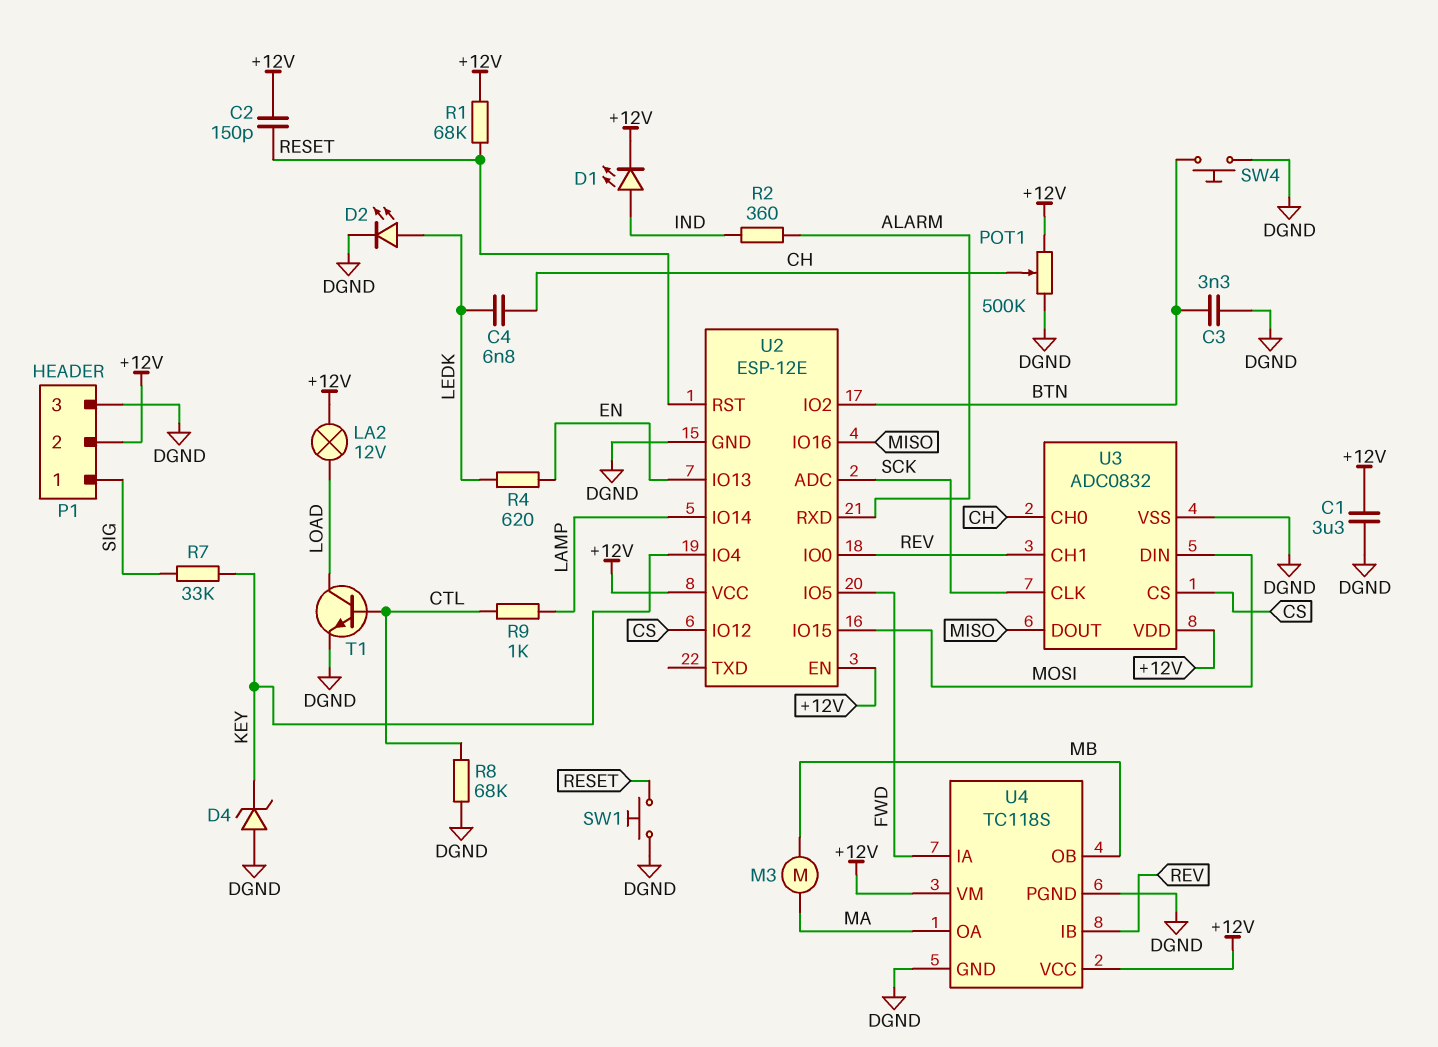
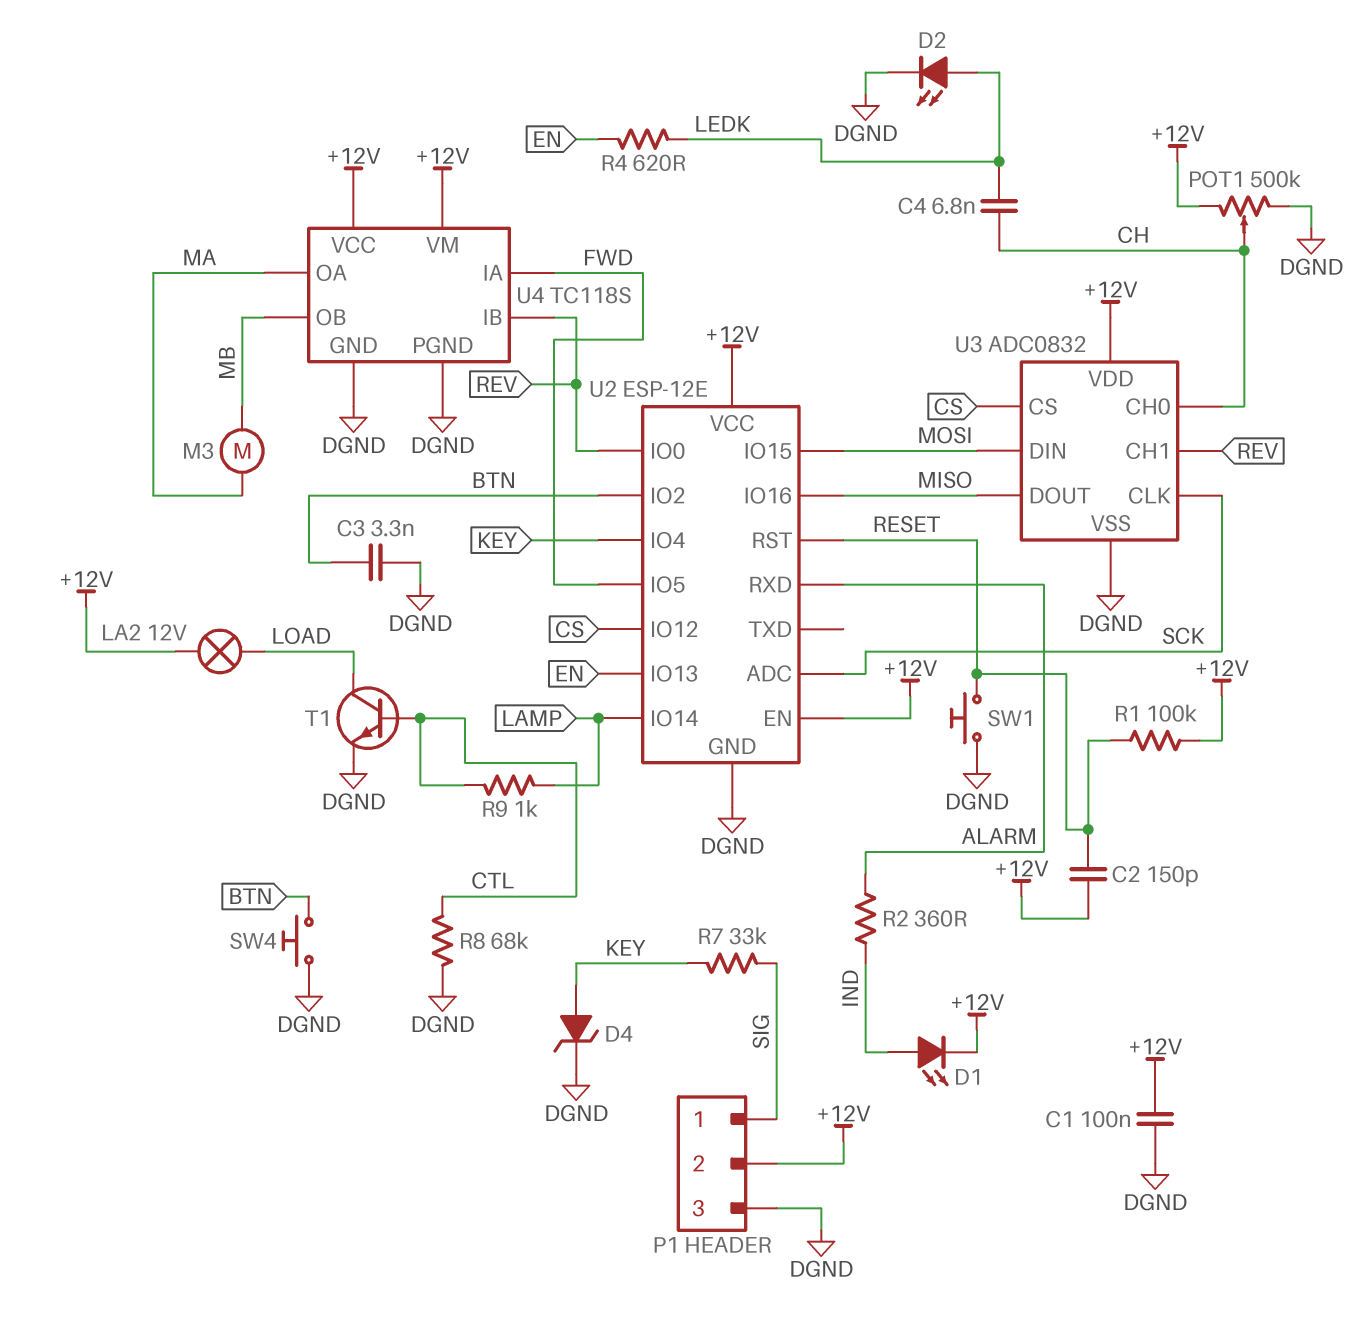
C1: 3.3uF (+12V, DGND) -> 100nF (+12V, DGND)
D4: zener (A DGND, K KEY) -> zener (A KEY, K DGND)
R1: 68k (+12V, RESET) -> 100k (+12V, RESET)

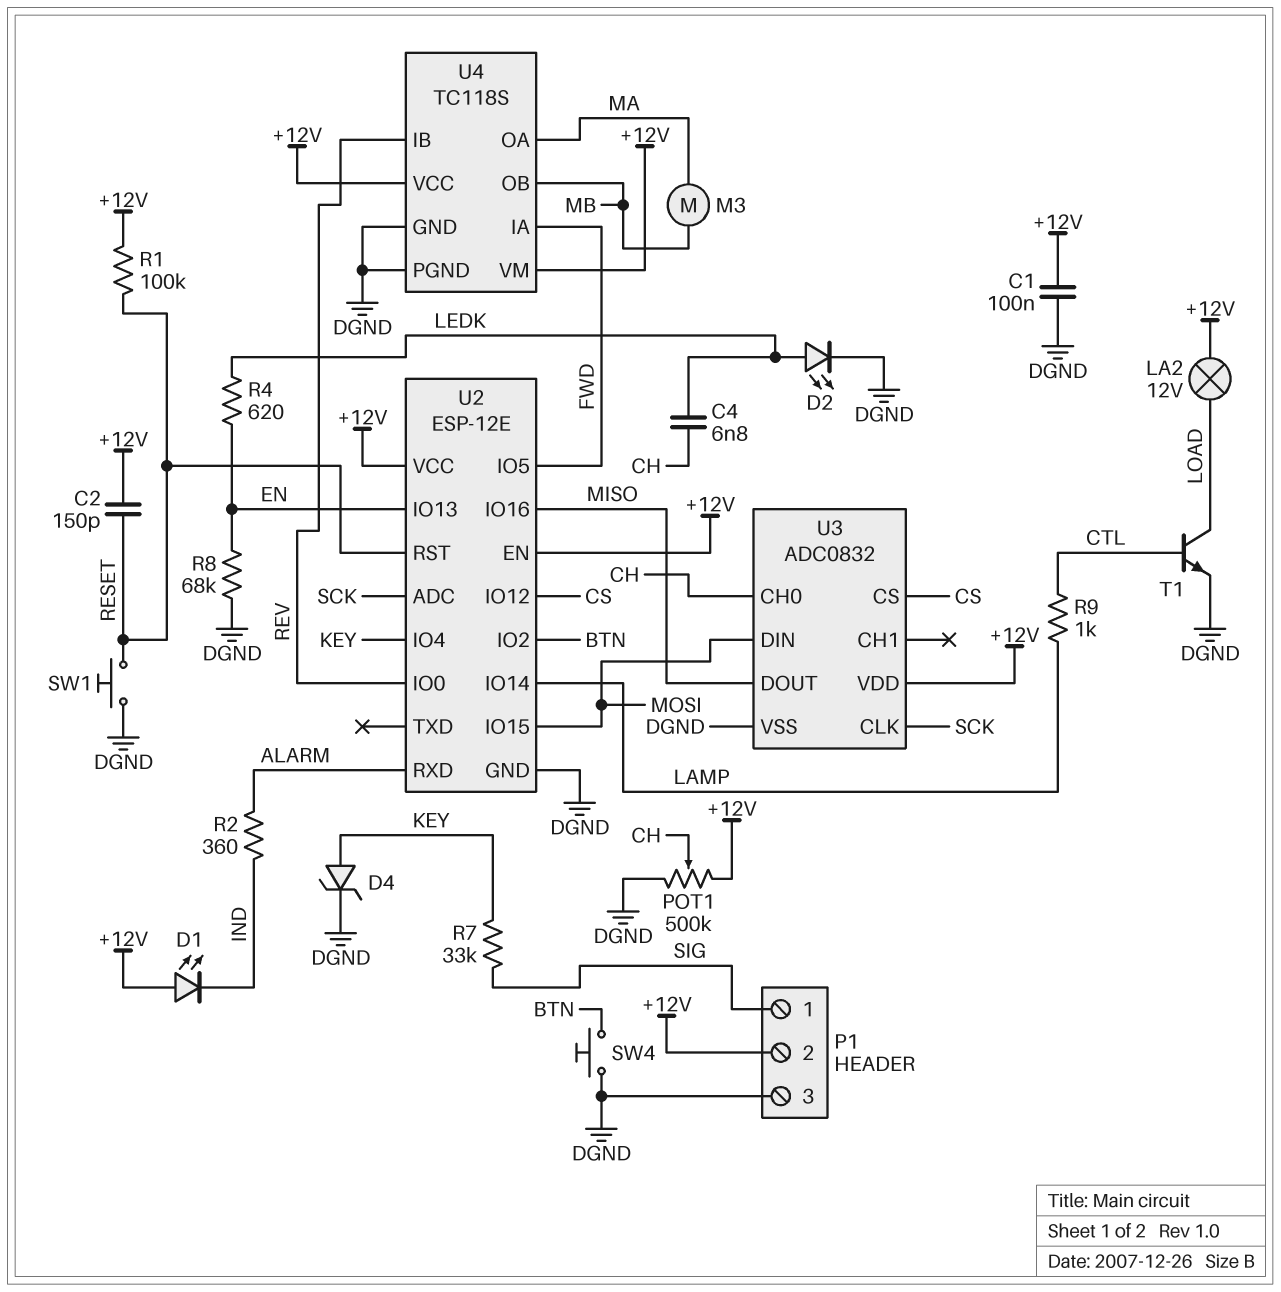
C3: 3.3nF (BTN, DGND) -> none
D1: LED (A IND, K +12V) -> LED (A +12V, K IND)
R8: 68k (CTL, DGND) -> 68k (DGND, EN)
U3 pin CH1: REV -> none

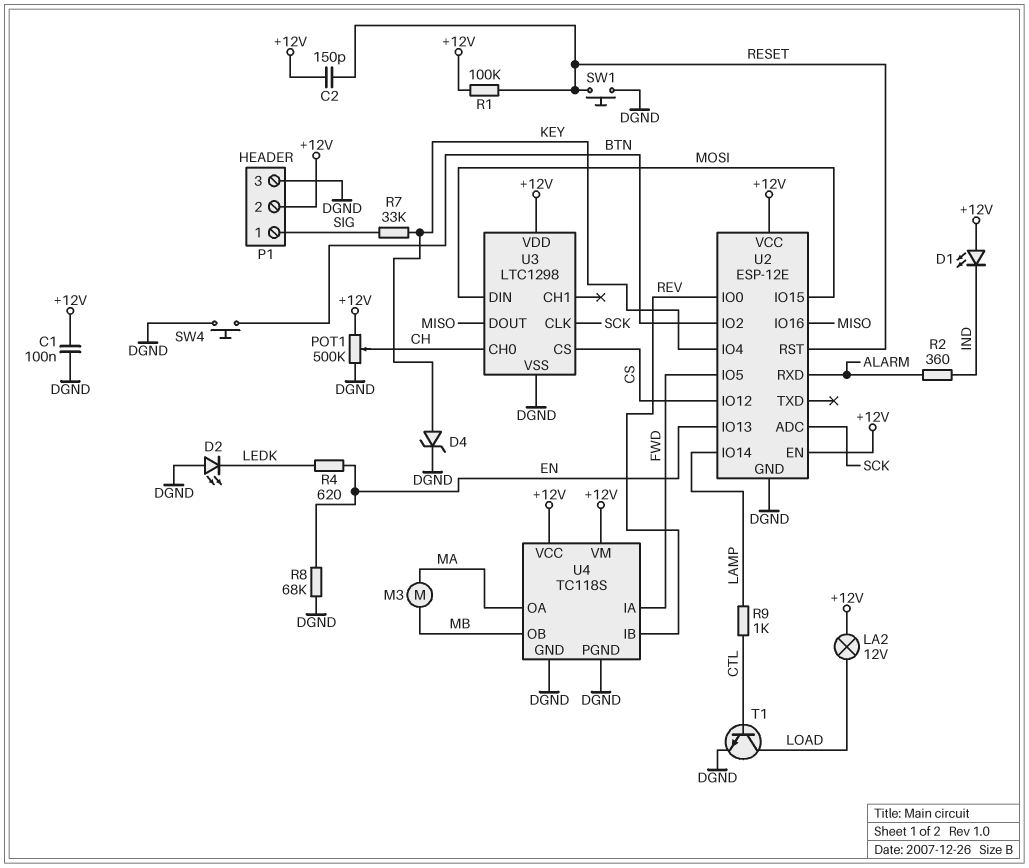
C4: 6.8nF (CH, LEDK) -> none
D2: LED (A LEDK, K DGND) -> LED (A DGND, K LEDK)
U3: ADC0832 -> LTC1298

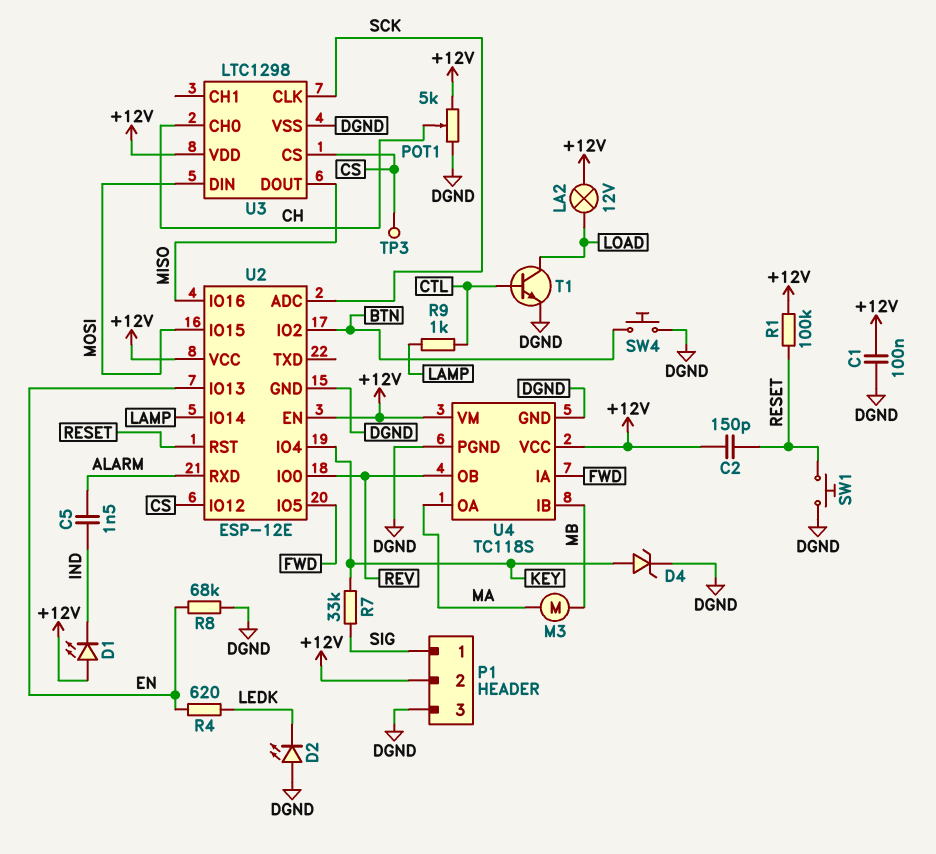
C5: none -> 1.5nF (ALARM, IND)
POT1: 500k (+12V, DGND, wiper CH) -> 5k (+12V, DGND, wiper CH)
R2: 360 (ALARM, IND) -> none
TP3: none -> test point (CS)
U4 pin IB: REV -> MB
U4 pin OB: MB -> REV

